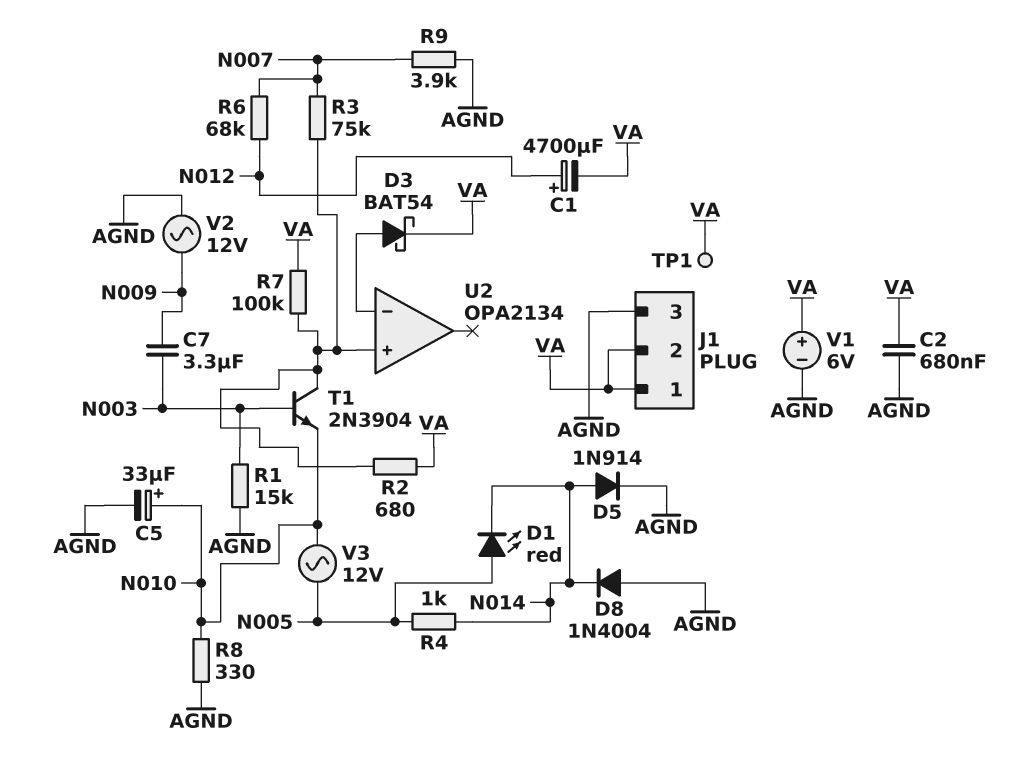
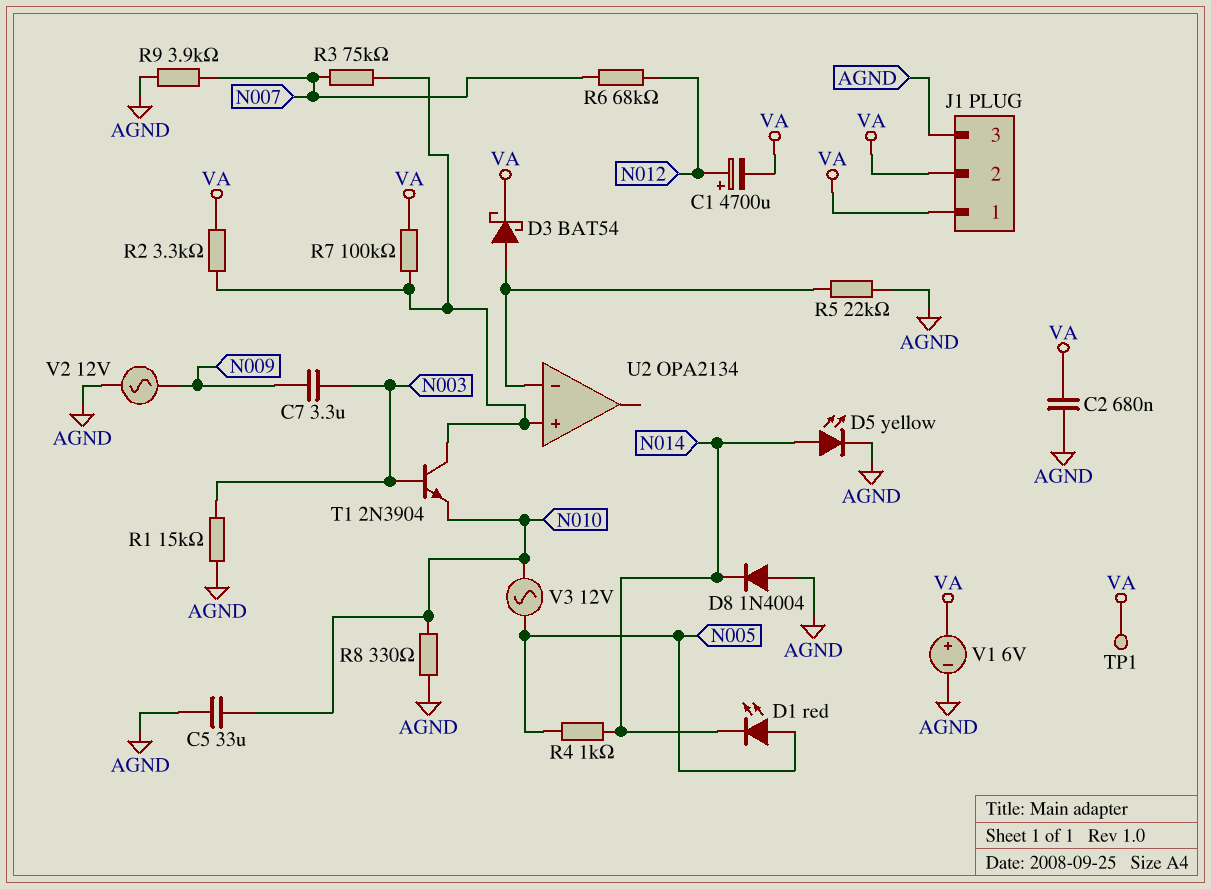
C5: 33uF (plus N010, minus AGND) -> 33uF (AGND, N010)
D5: diode 1N914 (A N014, K AGND) -> LED yellow (A N014, K AGND)
R2: 680 (U2/in+, VA) -> 3.3k (U2/in+, VA)
R5: none -> 22k (AGND, U2/in-)

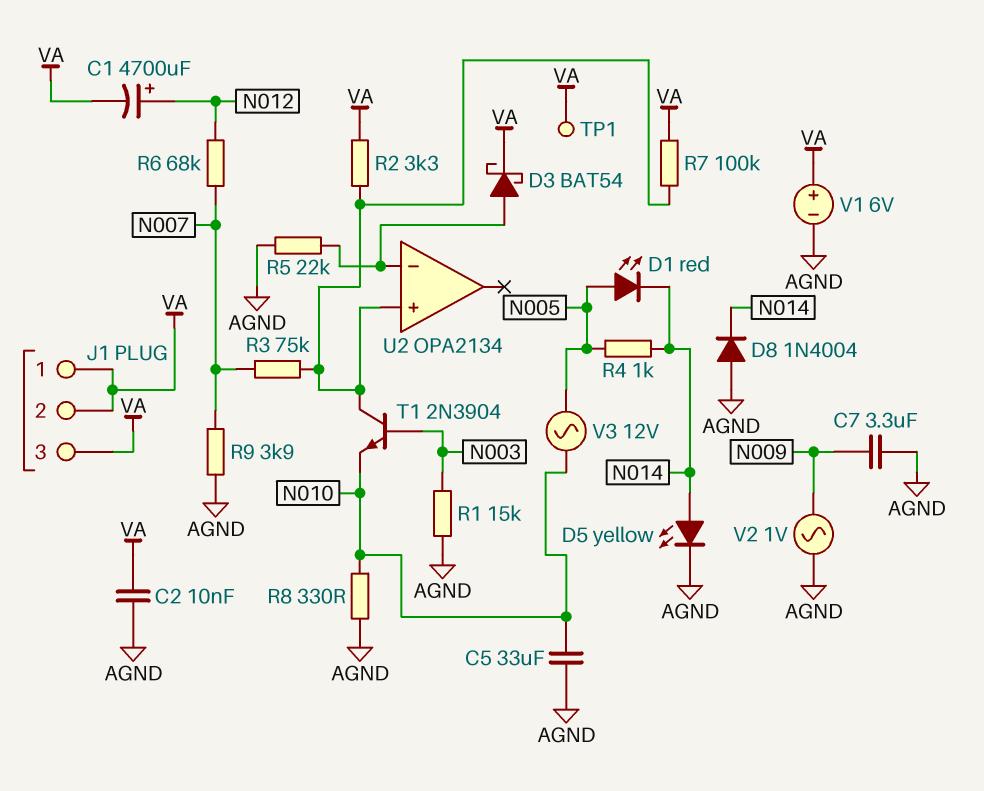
C2: 680nF (AGND, VA) -> 10nF (AGND, VA)
C7: 3.3uF (N003, N009) -> 3.3uF (AGND, N009)
J1 pin 3: AGND -> VA
V2: AC 12V (AGND, N009) -> AC 1V (AGND, N009)

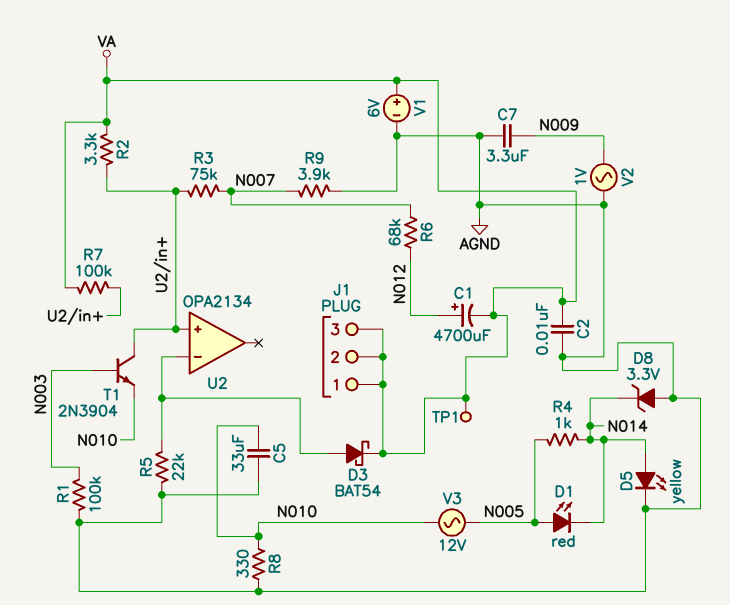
D8: diode 1N4004 (A AGND, K N014) -> zener 3.3V (A AGND, K N014)
R1: 15k (AGND, N003) -> 100k (AGND, N003)

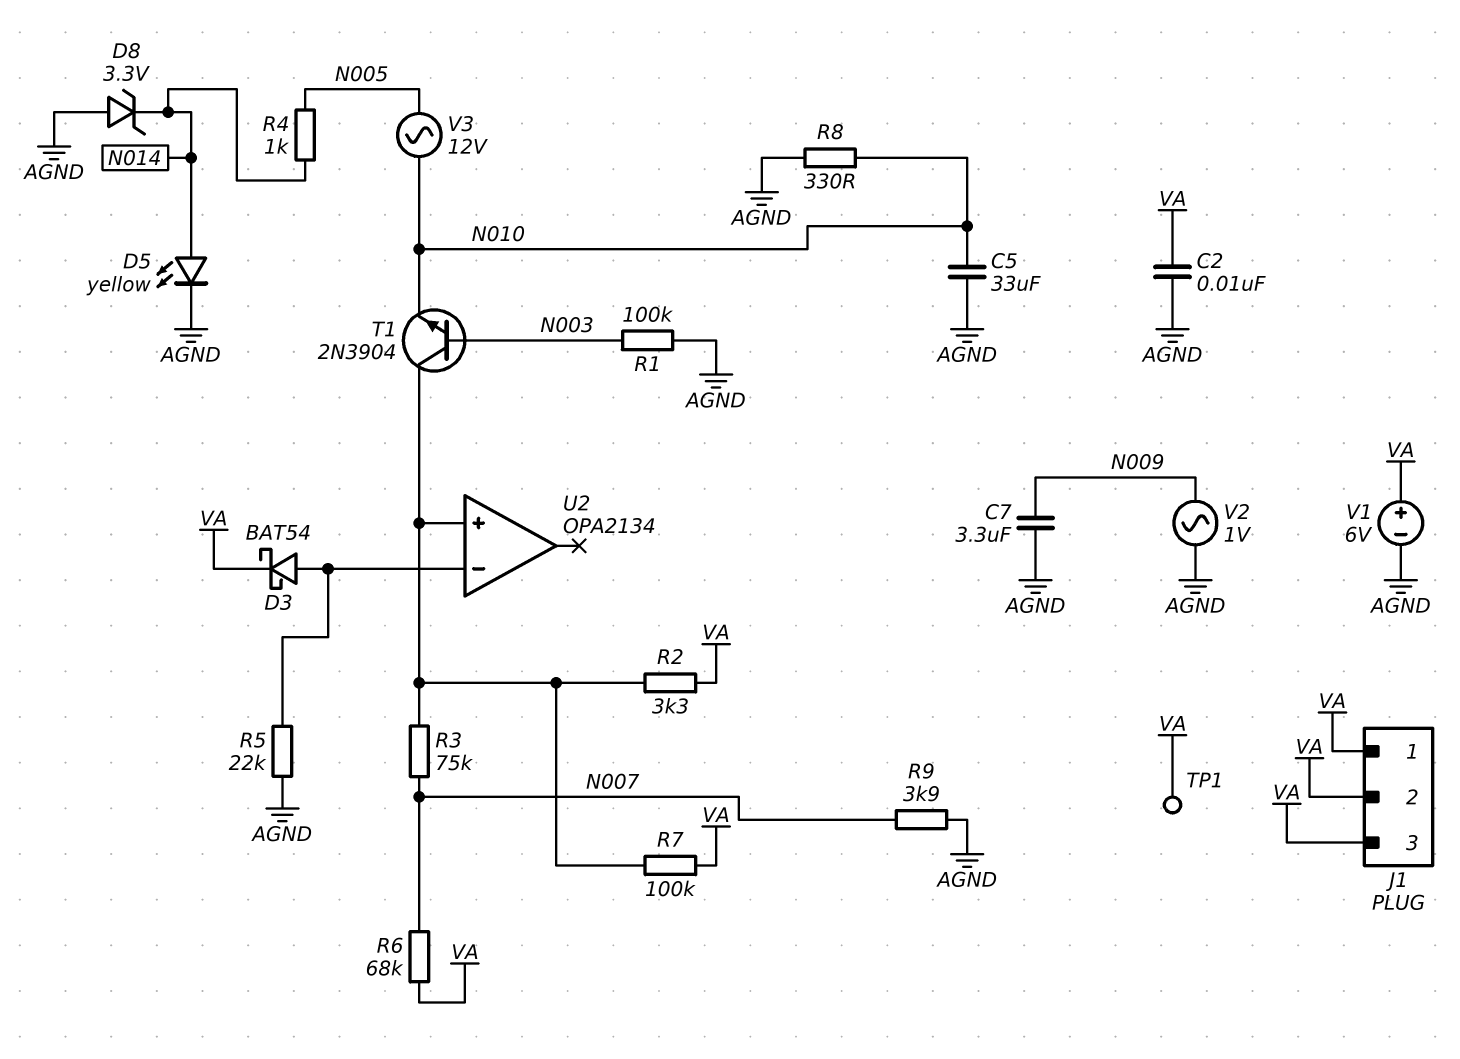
C1: 4700uF (plus N012, minus VA) -> none
D1: LED red (A N005, K N014) -> none
R6: 68k (N007, N012) -> 68k (N007, VA)

